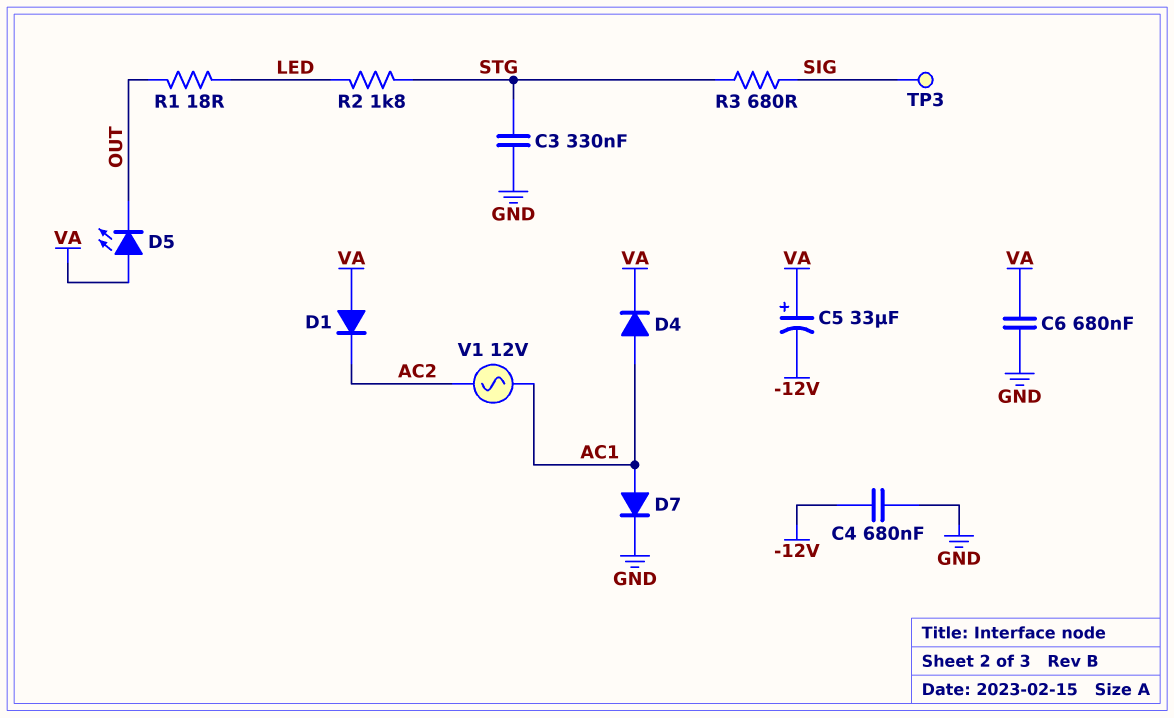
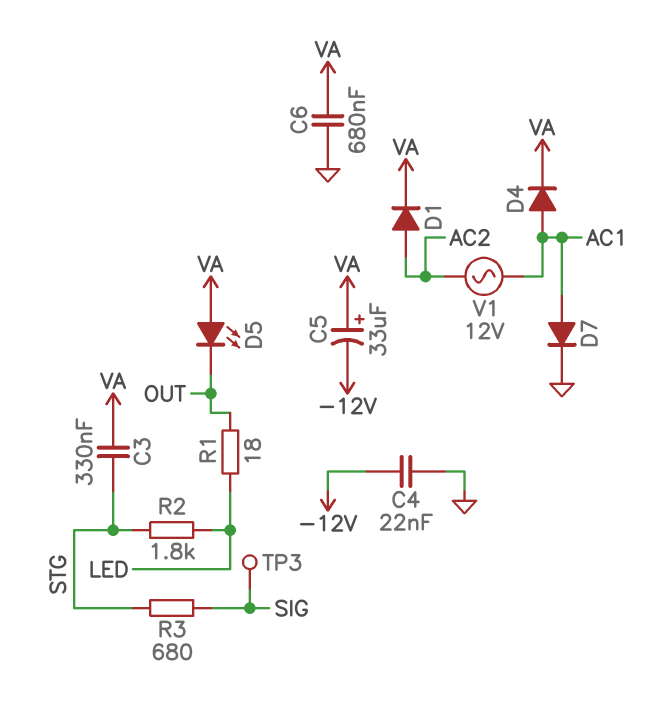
C3: 330nF (GND, STG) -> 330nF (STG, VA)
C4: 680nF (-12V, GND) -> 22nF (-12V, GND)
D1: diode (A VA, K AC2) -> diode (A AC2, K VA)

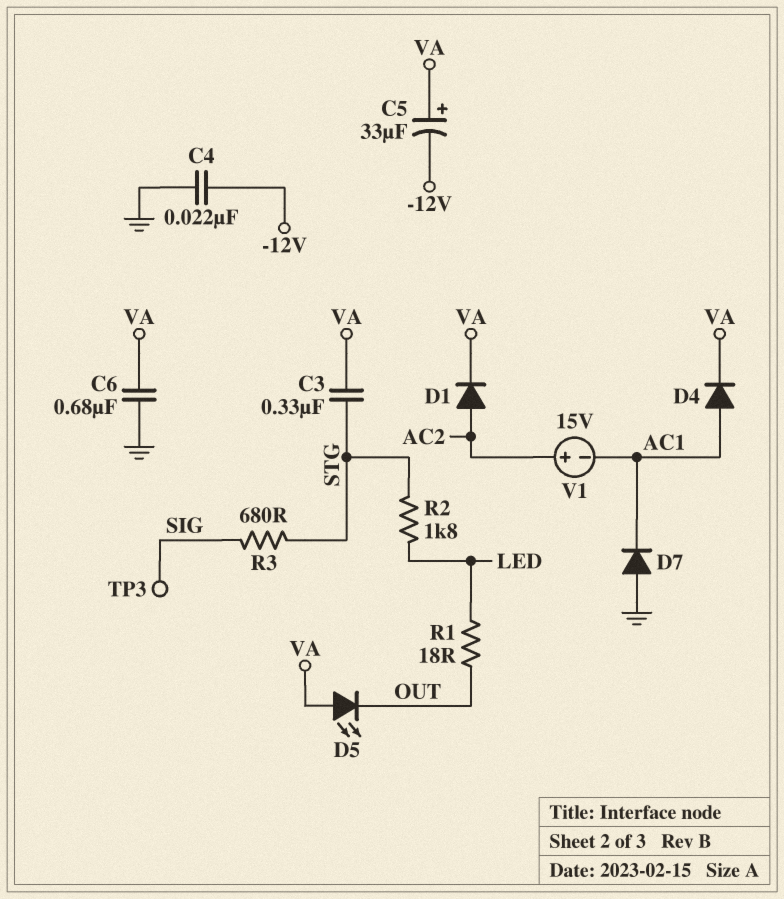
D7: diode (A AC1, K GND) -> diode (A GND, K AC1)
V1: AC 12V (AC1, AC2) -> 15V (plus AC2, minus AC1)

